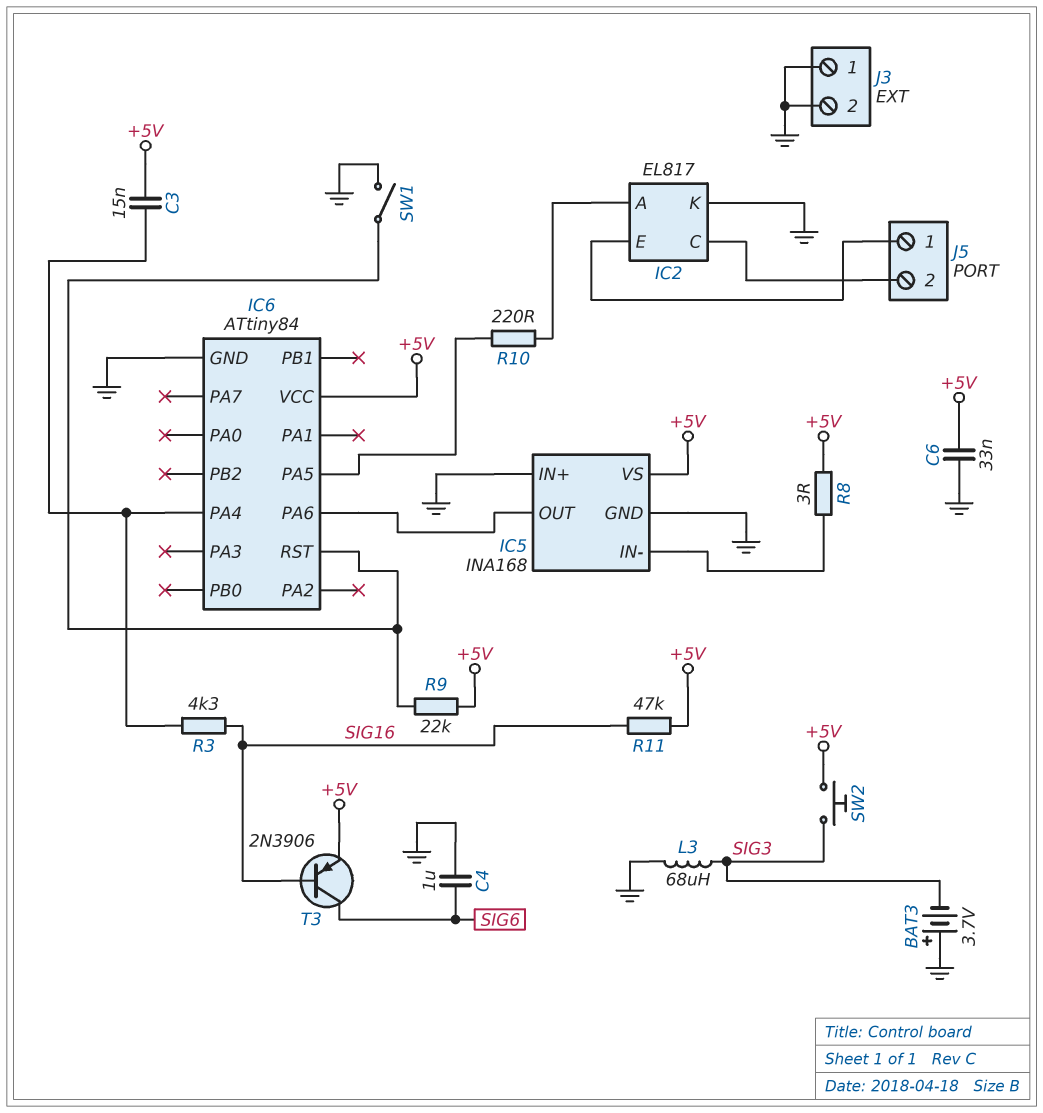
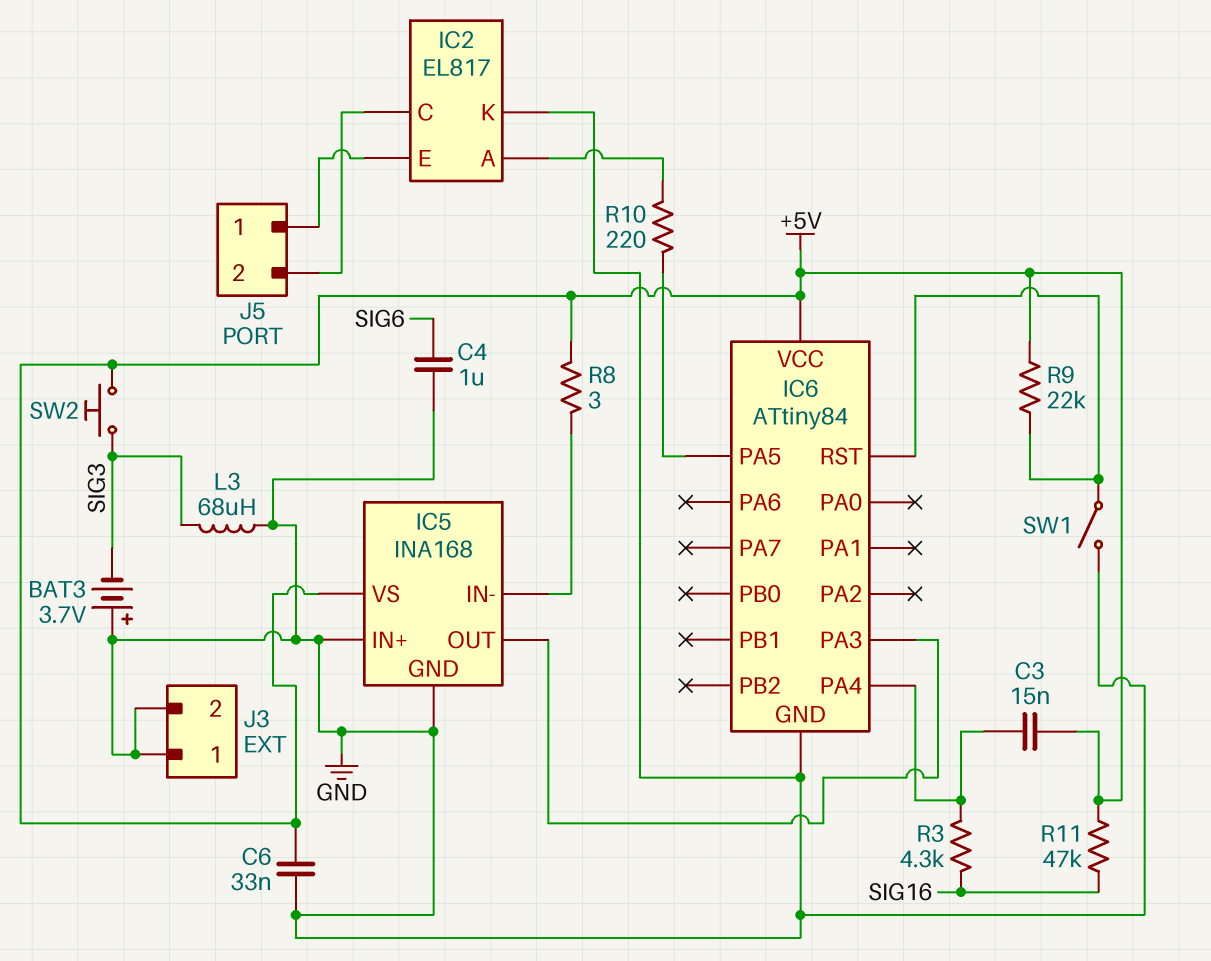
IC6 pin PA3: none -> IC5/OUT
IC6 pin PA6: IC5/OUT -> none
T3: PNP 2N3906 (B SIG16, C SIG6, E +5V) -> none

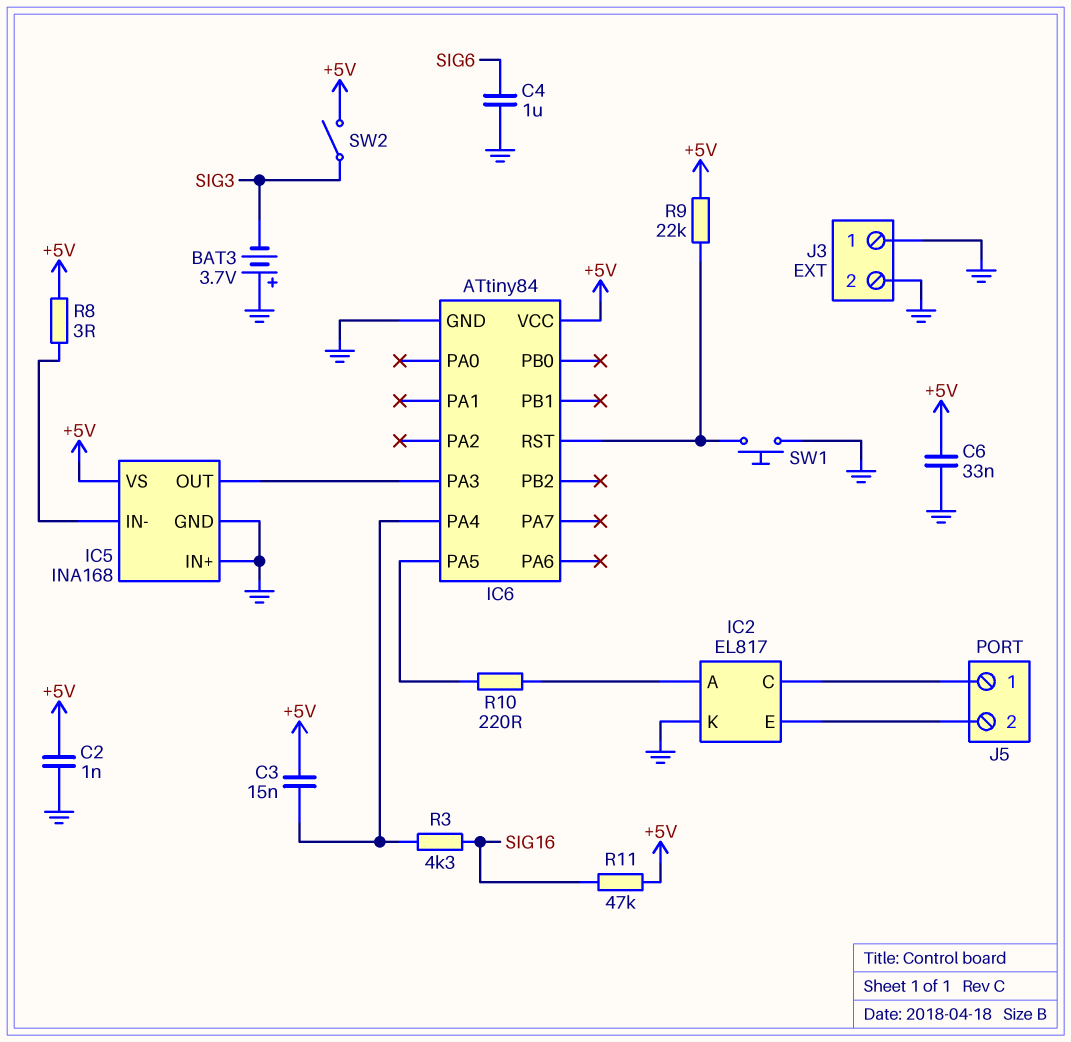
C2: none -> 1nF (+5V, GND)
J5 pin 1: IC2/E -> IC2/C
J5 pin 2: IC2/C -> IC2/E
L3: 68uH (GND, SIG3) -> none
SW1: switch (GND, IC6/RST) -> button (GND, IC6/RST)
SW2: button (+5V, SIG3) -> switch (+5V, SIG3)

